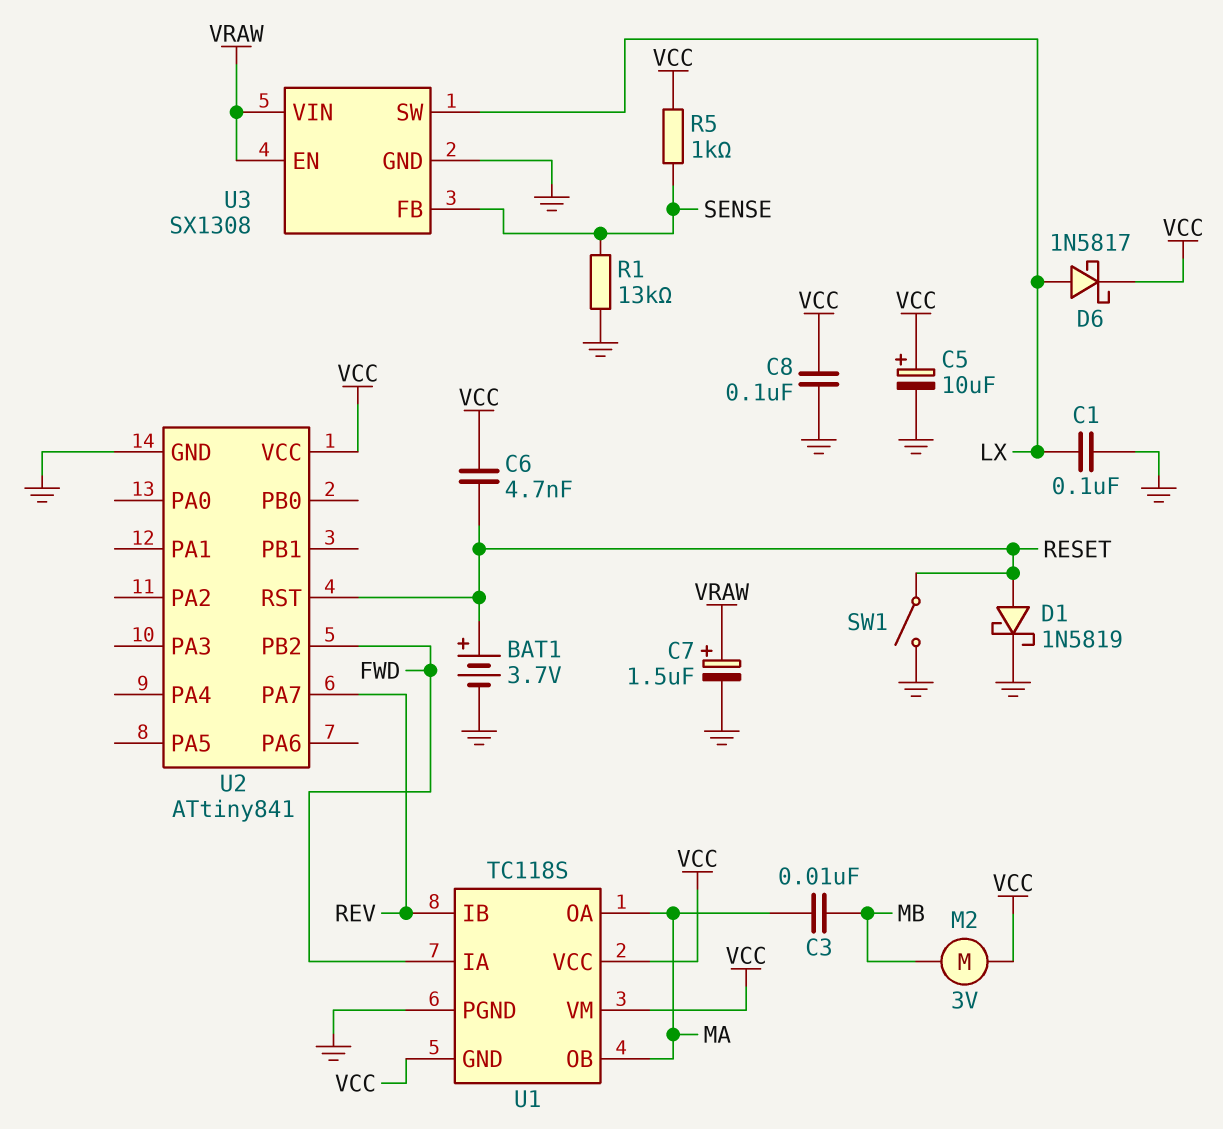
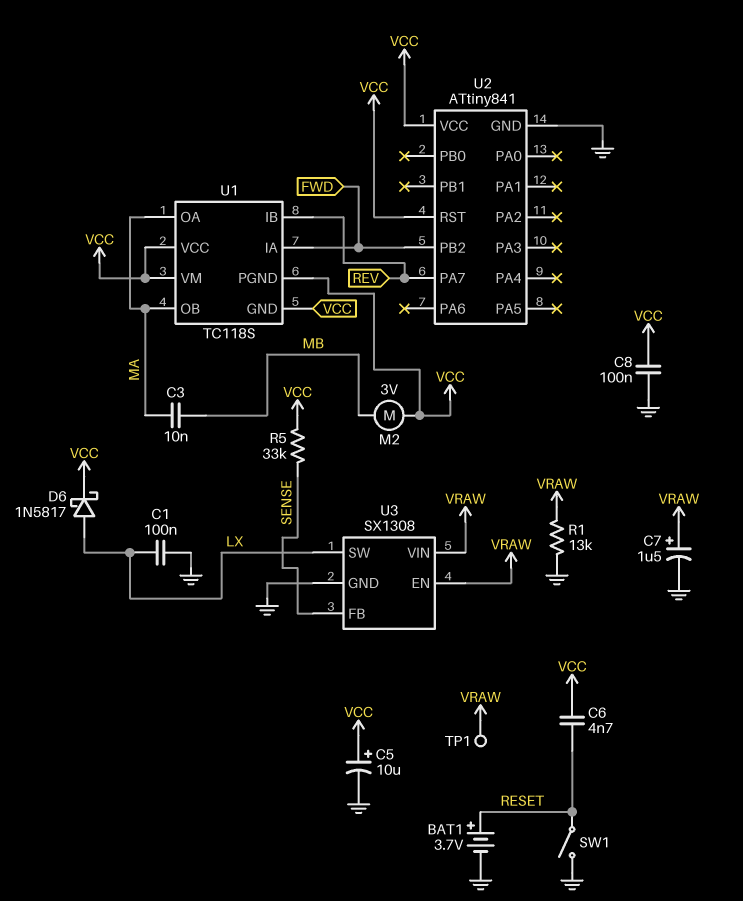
D1: schottky 1N5819 (A RESET, K GND) -> none
R1: 13k (GND, SENSE) -> 13k (GND, VRAW)
R5: 1k (SENSE, VCC) -> 33k (SENSE, VCC)
TP1: none -> test point (VRAW)
U1 pin PGND: GND -> VCC
U2 pin RST: RESET -> VCC

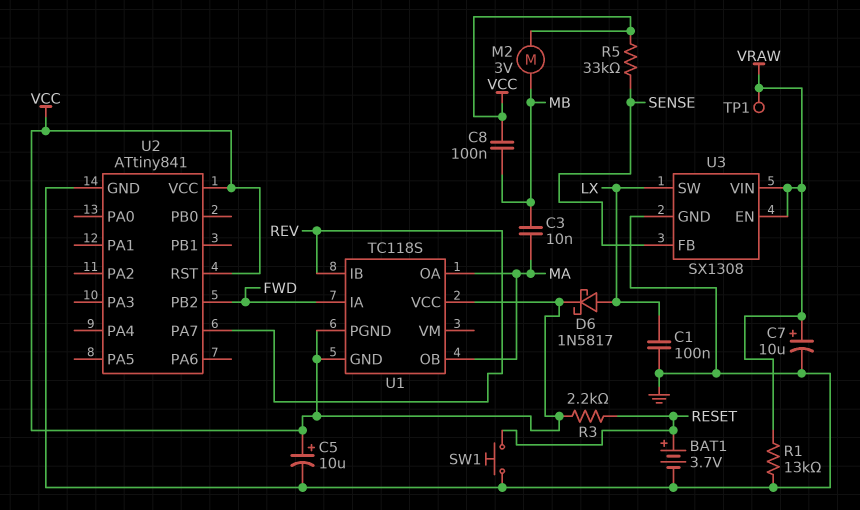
C6: 4.7nF (RESET, VCC) -> none
C7: 1.5uF (plus VRAW, minus GND) -> 10uF (plus VRAW, minus GND)
C8: 100nF (GND, VCC) -> 100nF (MB, VCC)
R3: none -> 2.2k (RESET, VCC)
SW1: switch (GND, RESET) -> button (GND, RESET)
U1 pin VM: VCC -> none

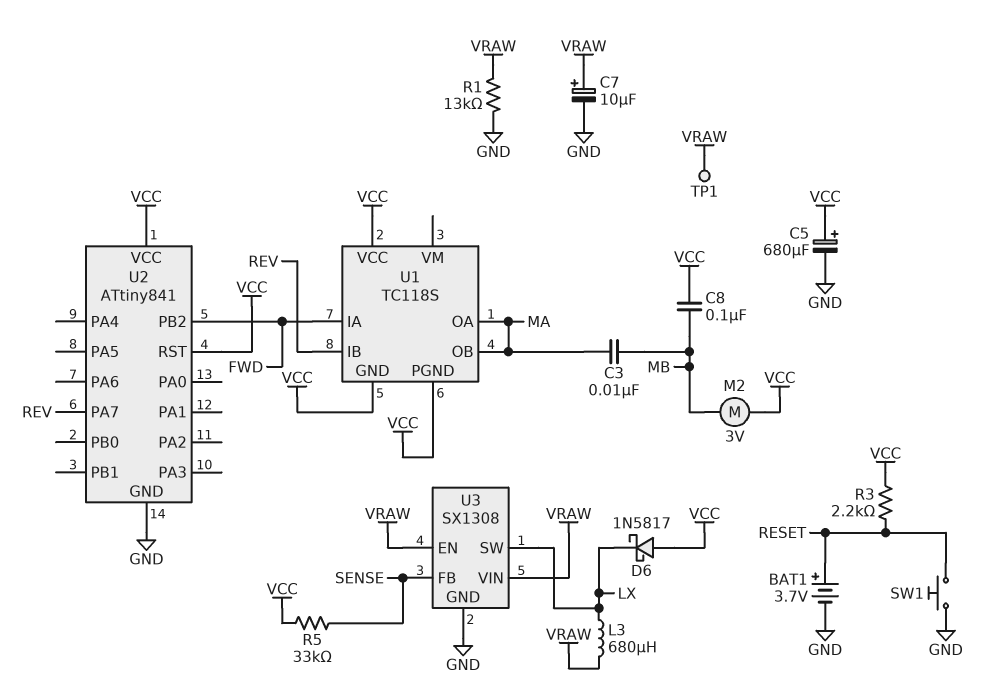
C1: 100nF (GND, LX) -> none
C5: 10uF (plus VCC, minus GND) -> 680uF (plus VCC, minus GND)
D6: schottky 1N5817 (A LX, K VCC) -> schottky 1N5817 (A VCC, K LX)
L3: none -> 680uH (LX, VRAW)

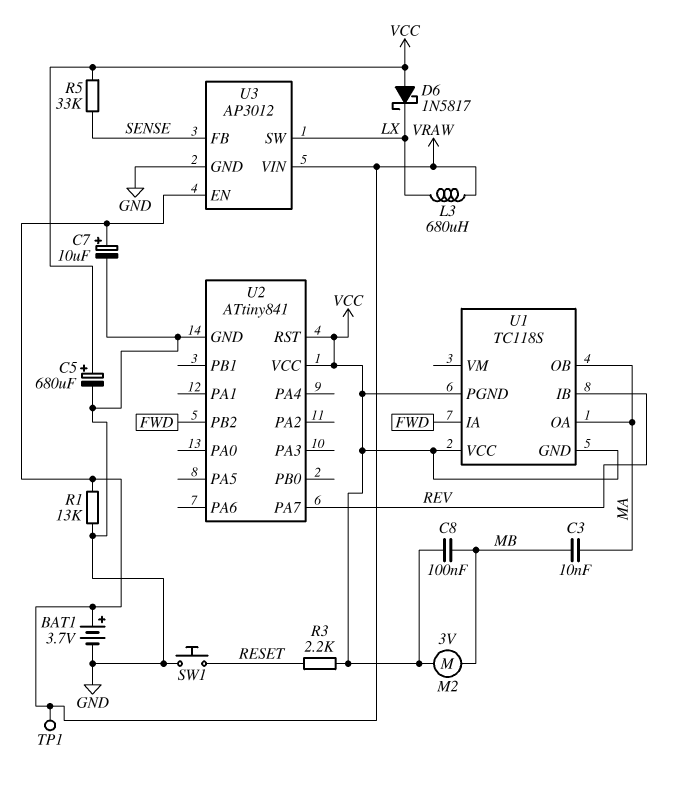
BAT1: 3.7V (plus RESET, minus GND) -> 3.7V (plus VRAW, minus GND)
U3: SX1308 -> AP3012

